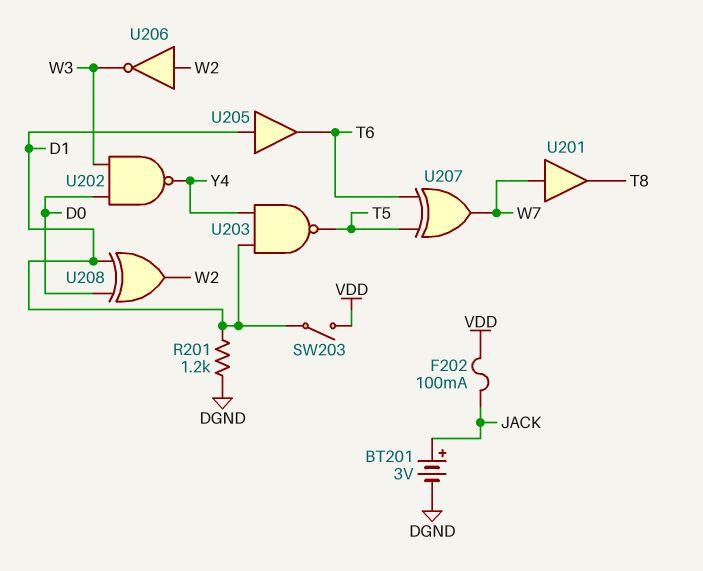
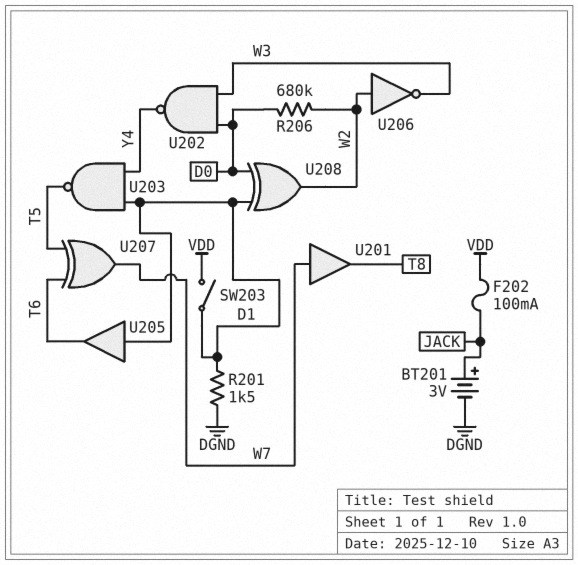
R201: 1.2k (D1, DGND) -> 1.5k (D1, DGND)
R206: none -> 680k (D0, W2)

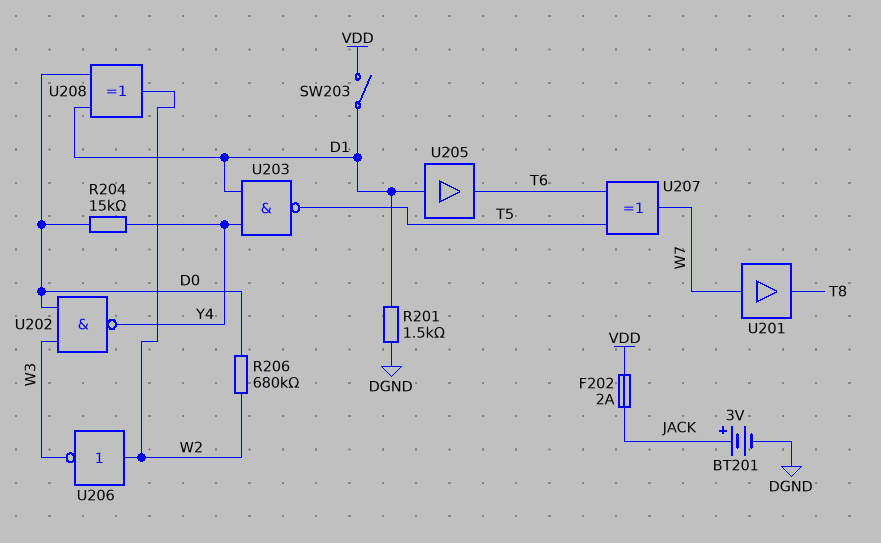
F202: 100mA (JACK, VDD) -> 2A (JACK, VDD)
R204: none -> 15k (D0, Y4)

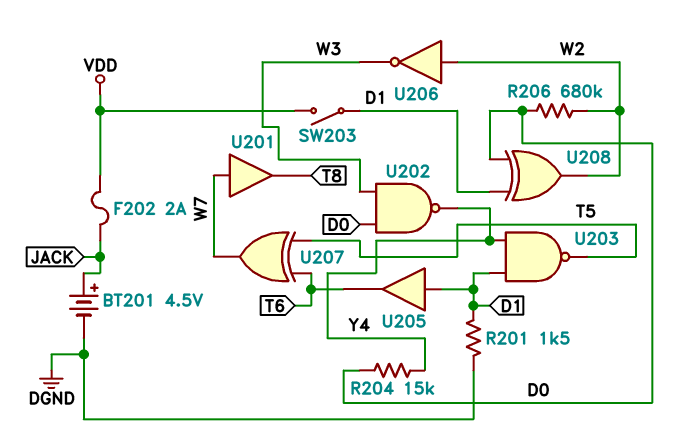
BT201: 3V (plus JACK, minus DGND) -> 4.5V (plus JACK, minus DGND)

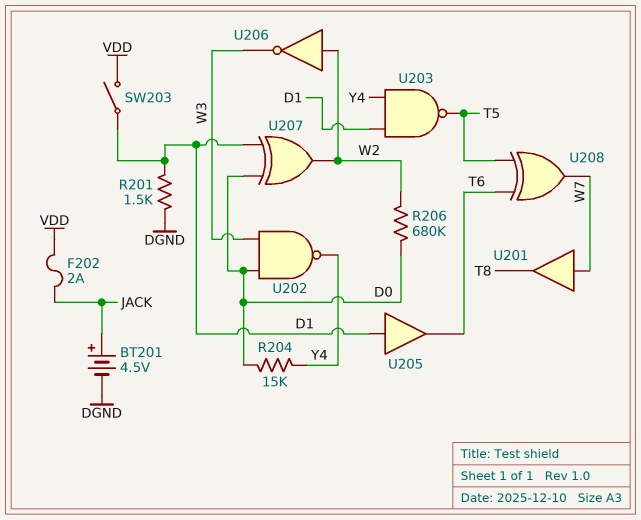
U207: XOR (in T5, in T6, out W7) -> XOR (in D0, in D1, out W2)
U208: XOR (in D0, in D1, out W2) -> XOR (in T5, in T6, out W7)

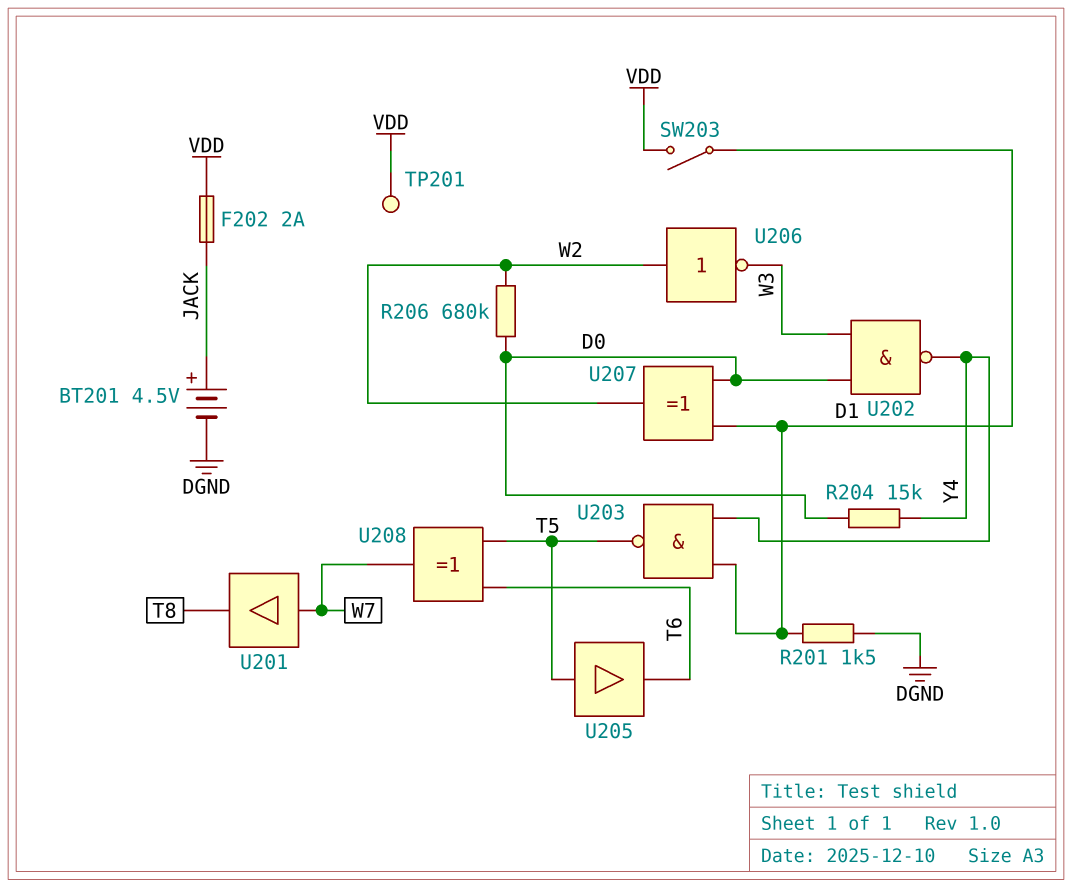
TP201: none -> test point (VDD)
U205: buffer (in D1, out T6) -> buffer (in T5, out T6)

